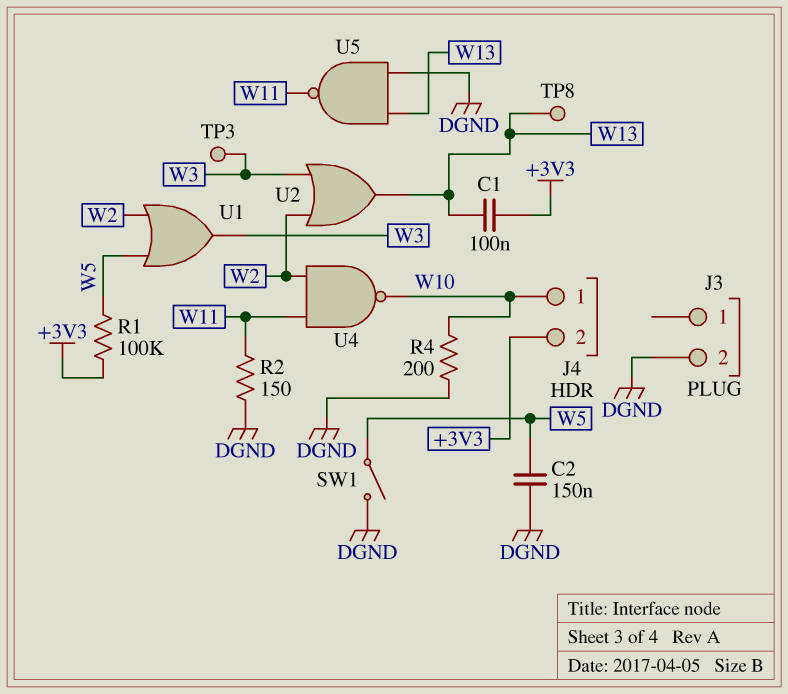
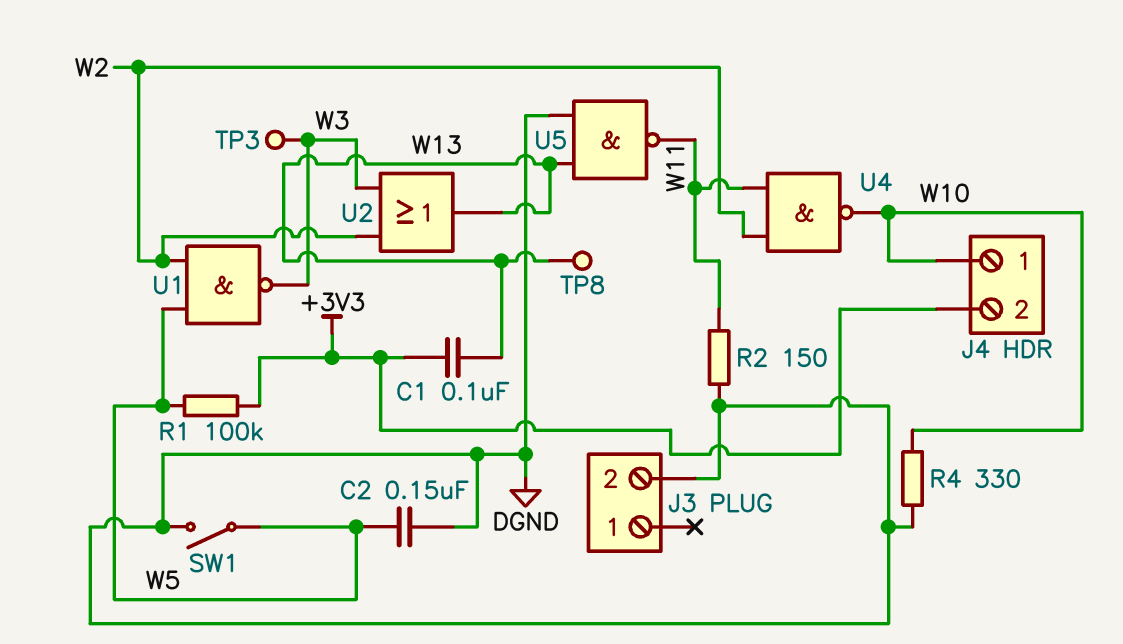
R4: 200 (DGND, W10) -> 330 (DGND, W10)
U1: OR (in W2, in W5, out W3) -> NAND (in W2, in W5, out W3)

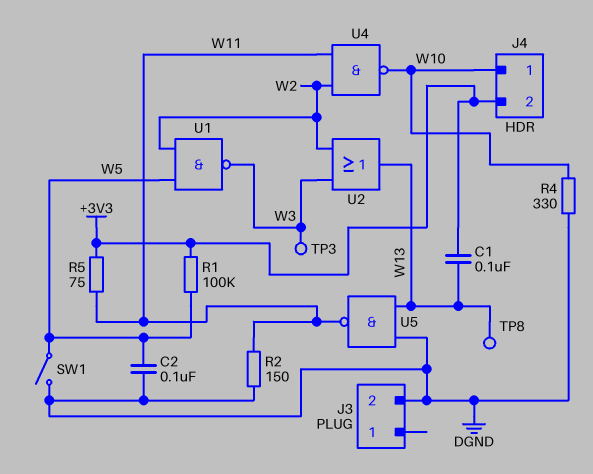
C2: 150nF (DGND, W5) -> 100nF (DGND, W5)
R5: none -> 75 (+3V3, W11)

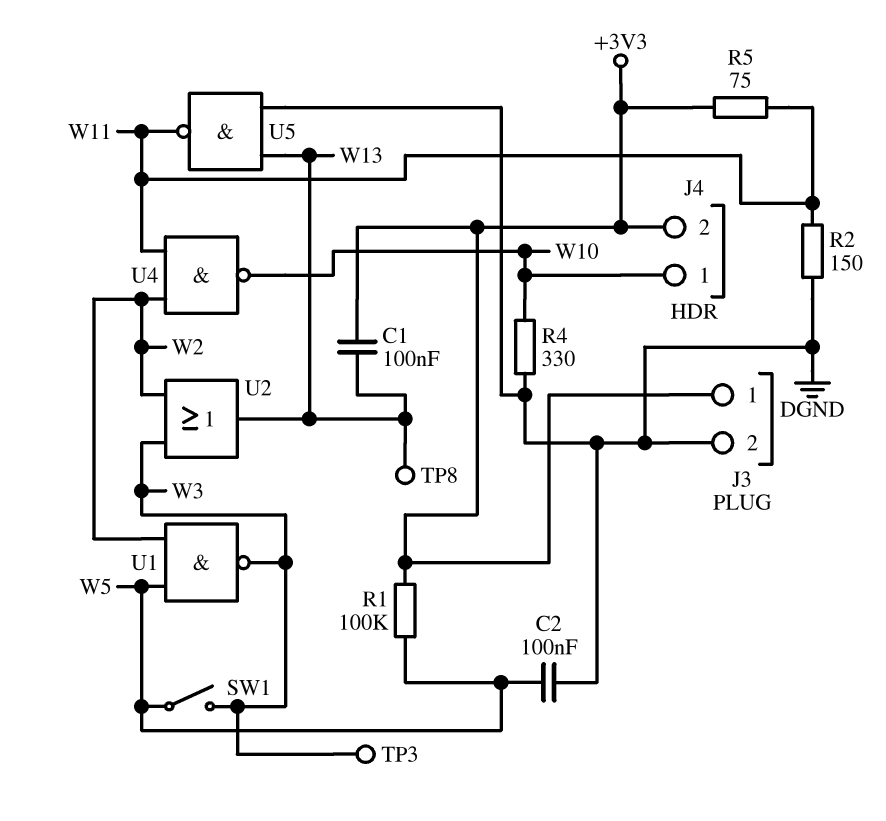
J3 pin 1: none -> +3V3
SW1: switch (DGND, W5) -> switch (W3, W5)

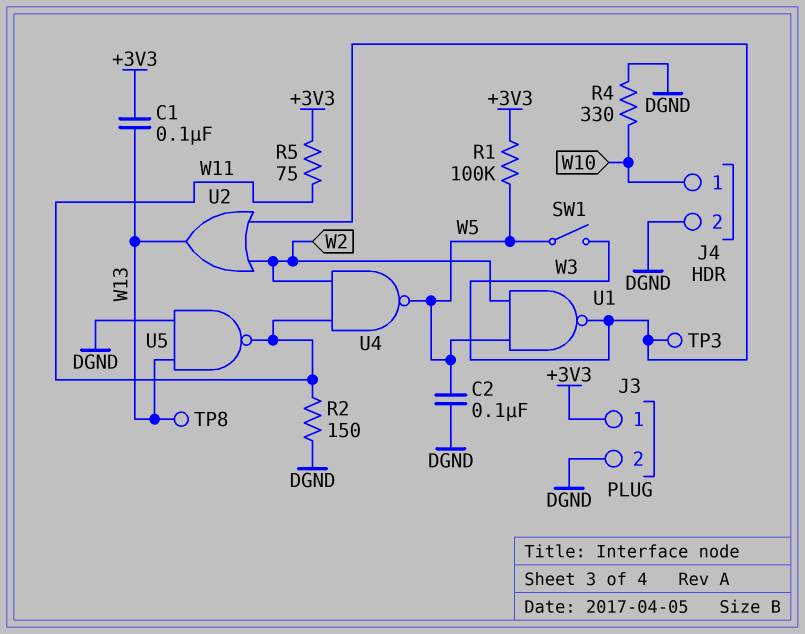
J4 pin 2: +3V3 -> DGND
U4: NAND (in W2, in W11, out W10) -> NAND (in W2, in W11, out W5)

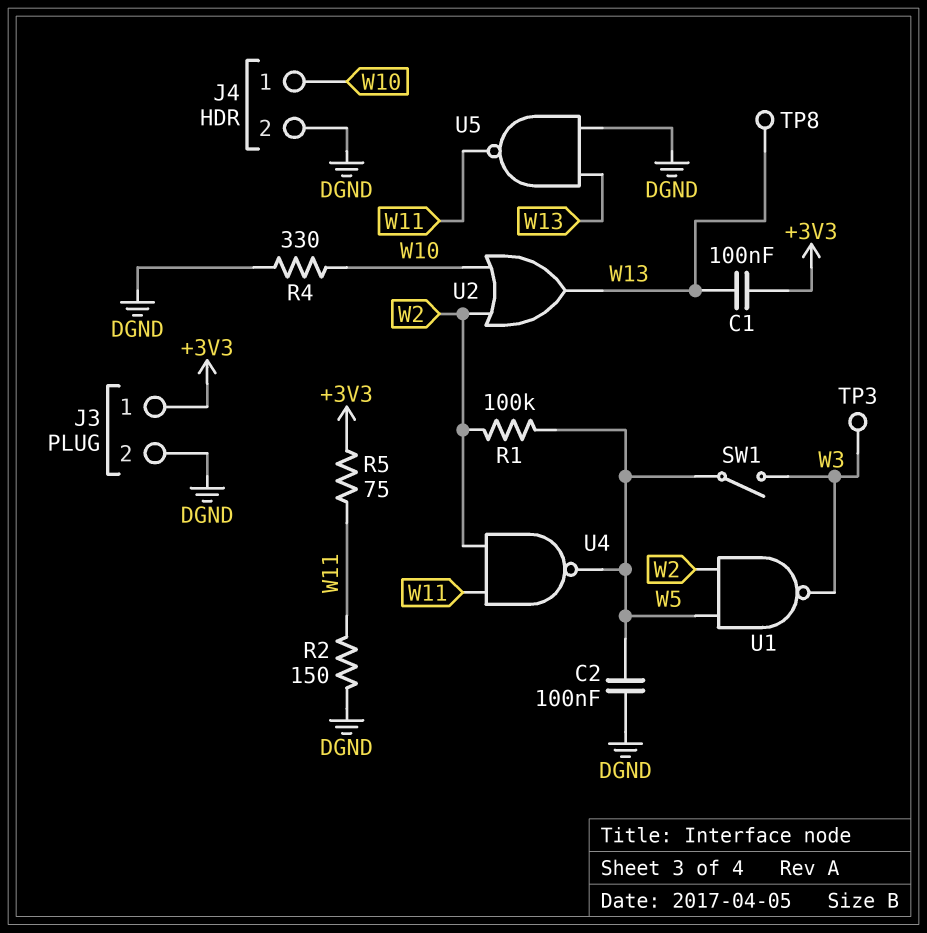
R1: 100k (+3V3, W5) -> 100k (W2, W5)
U2: OR (in W2, in W3, out W13) -> OR (in W2, in W10, out W13)

